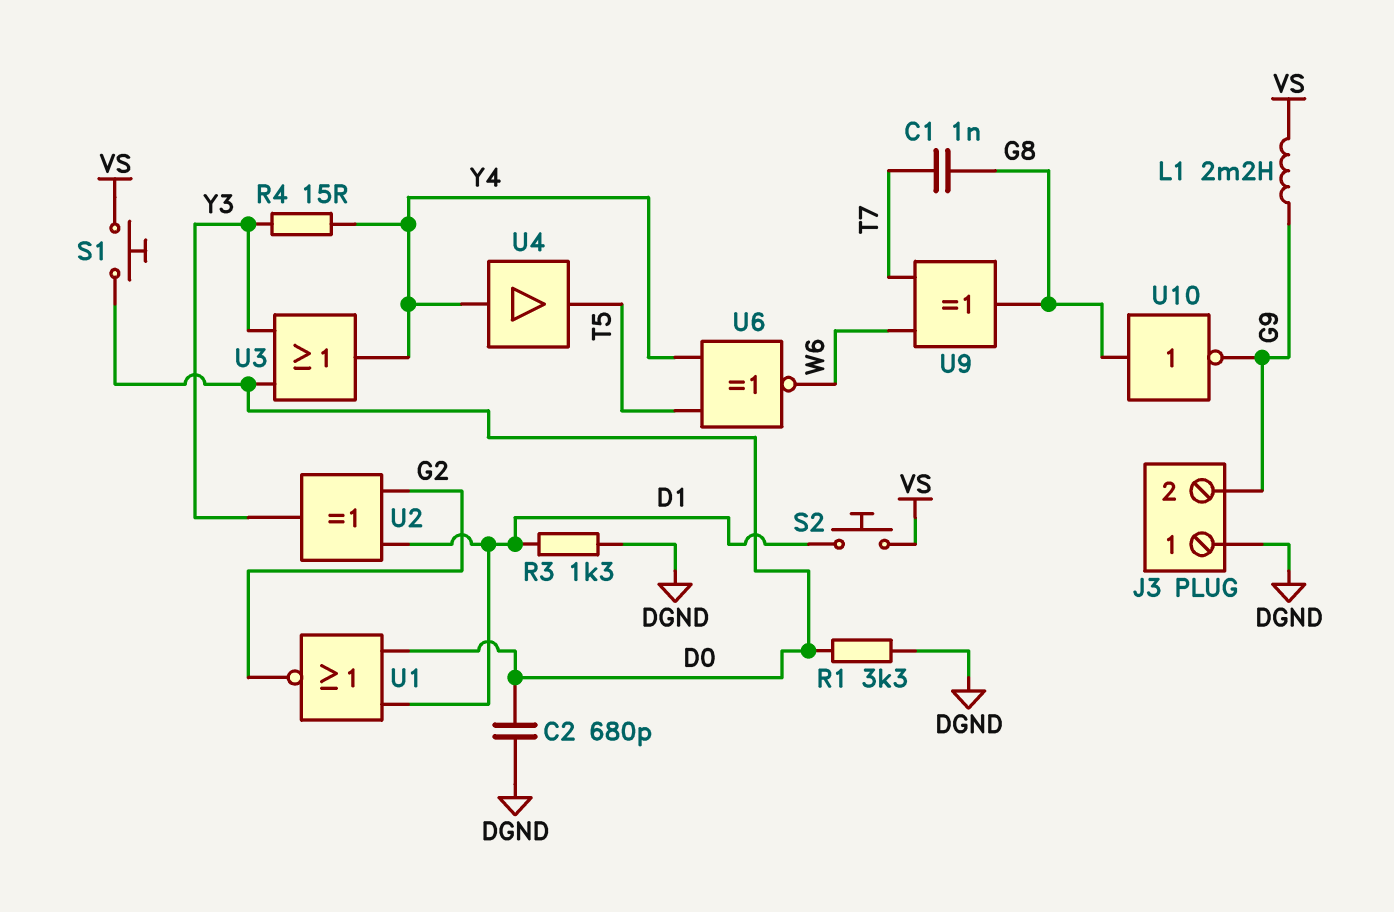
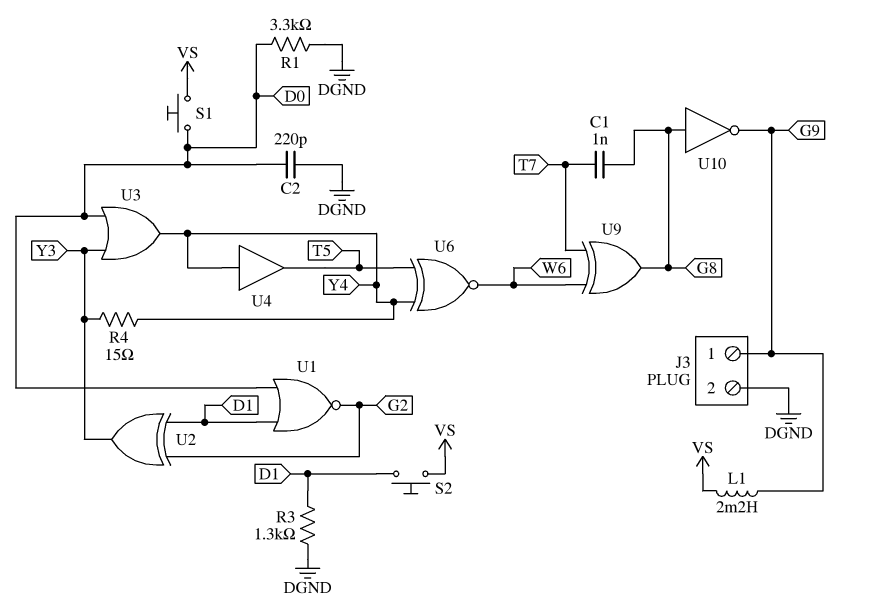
C2: 680pF (D0, DGND) -> 220pF (D0, DGND)
J3 pin 1: DGND -> G9
J3 pin 2: G9 -> DGND

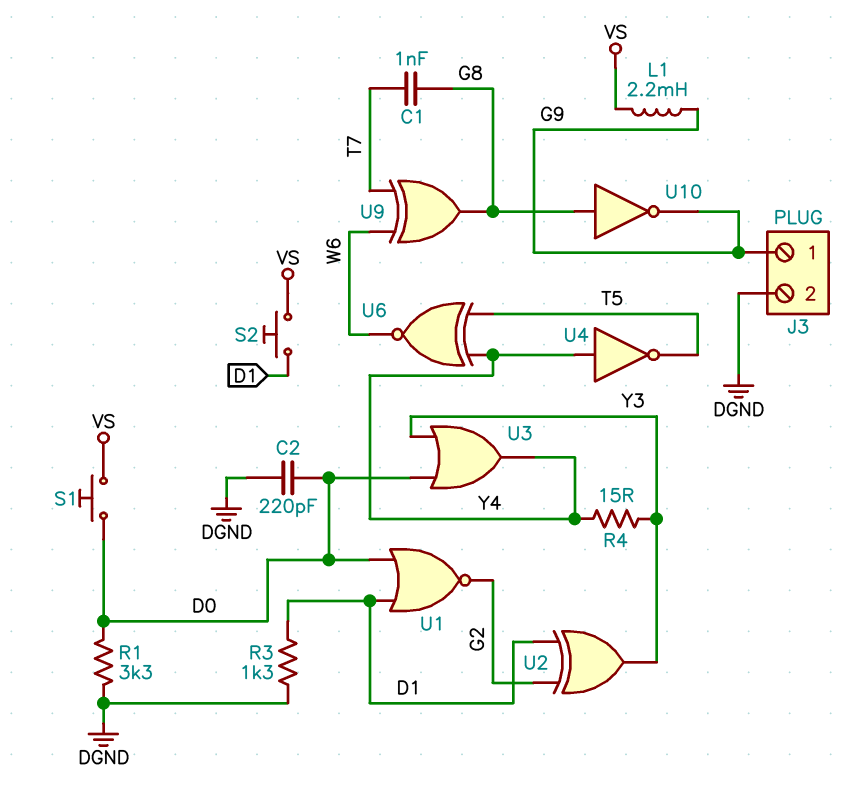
U4: buffer (in Y4, out T5) -> NOT (in Y4, out T5)

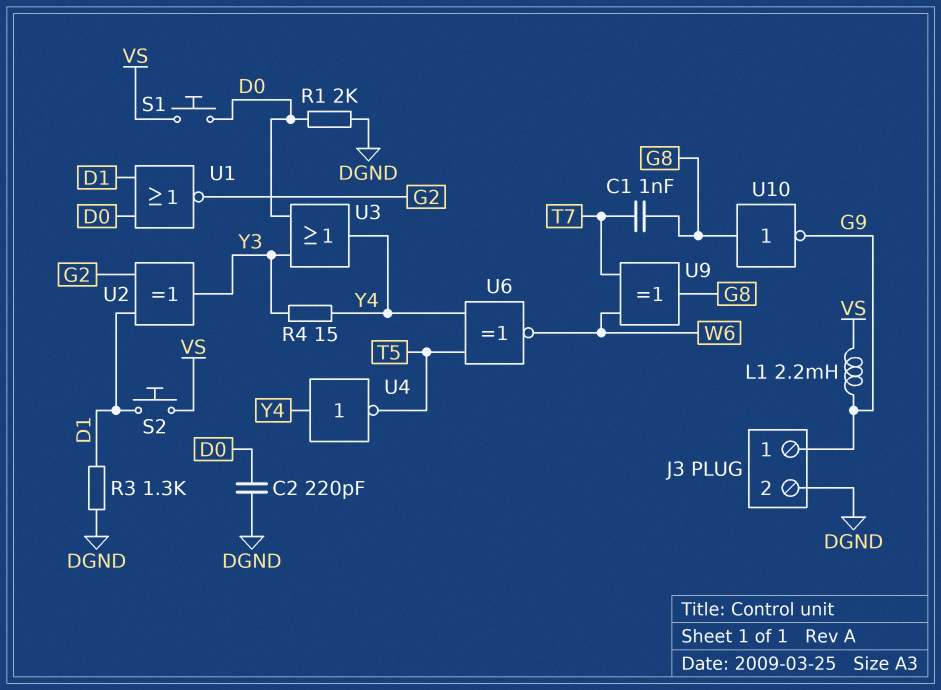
R1: 3.3k (D0, DGND) -> 2k (D0, DGND)

